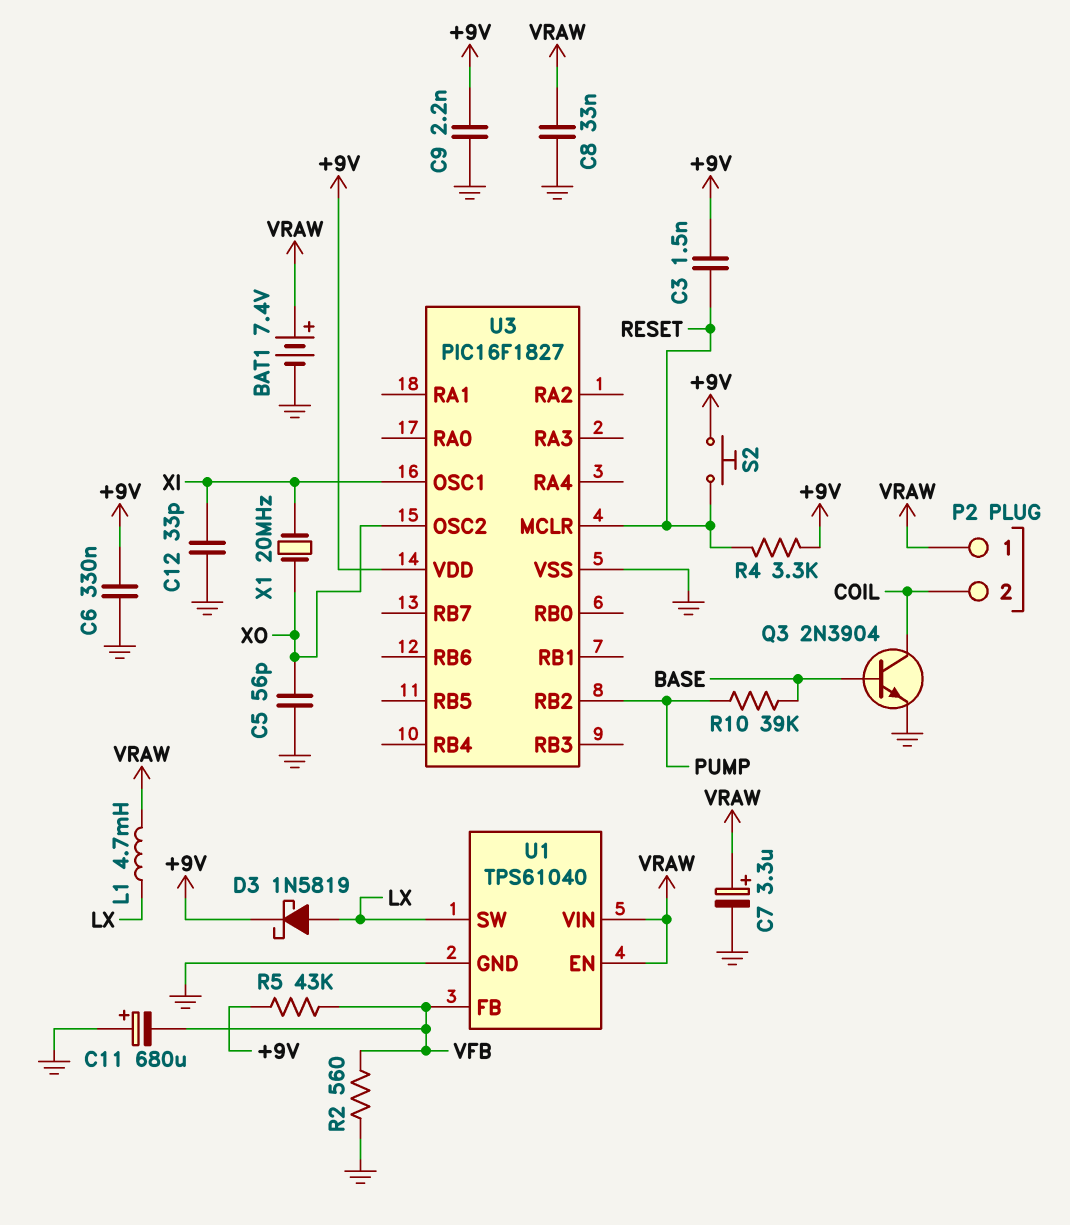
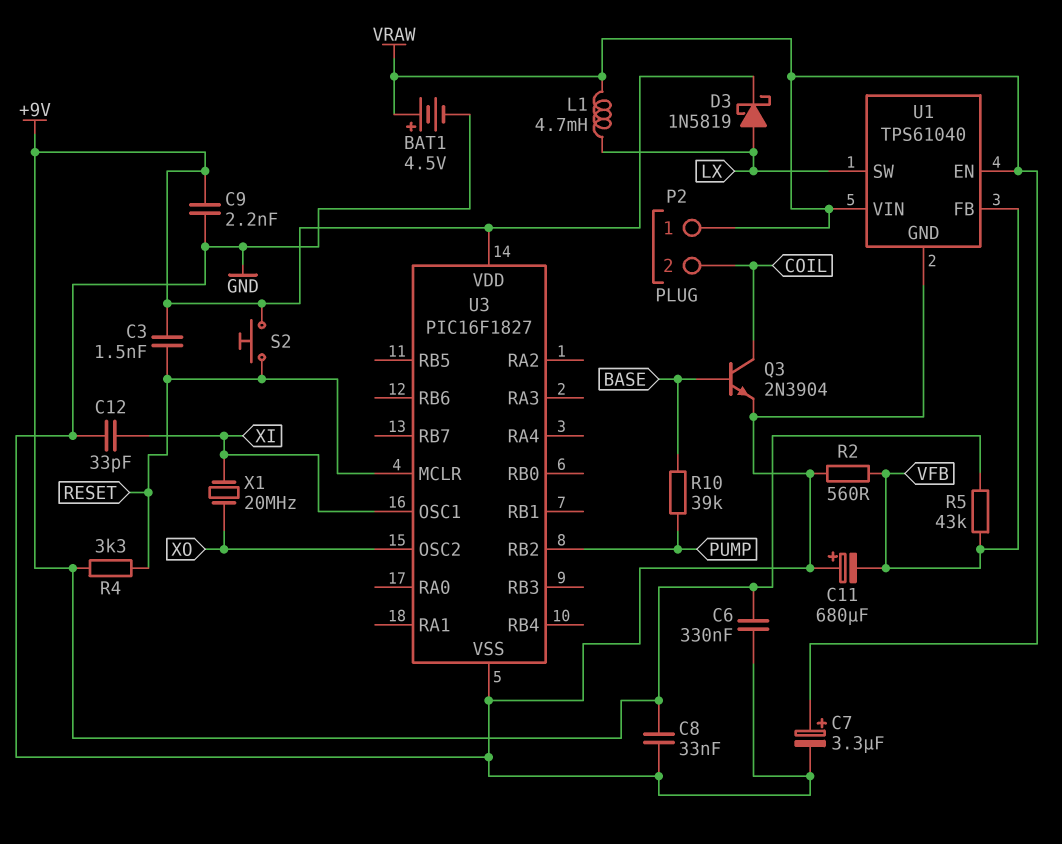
BAT1: 7.4V (plus VRAW, minus GND) -> 4.5V (plus VRAW, minus GND)
C5: 56pF (GND, XO) -> none
C8: 33nF (GND, VRAW) -> 33nF (+9V, GND)

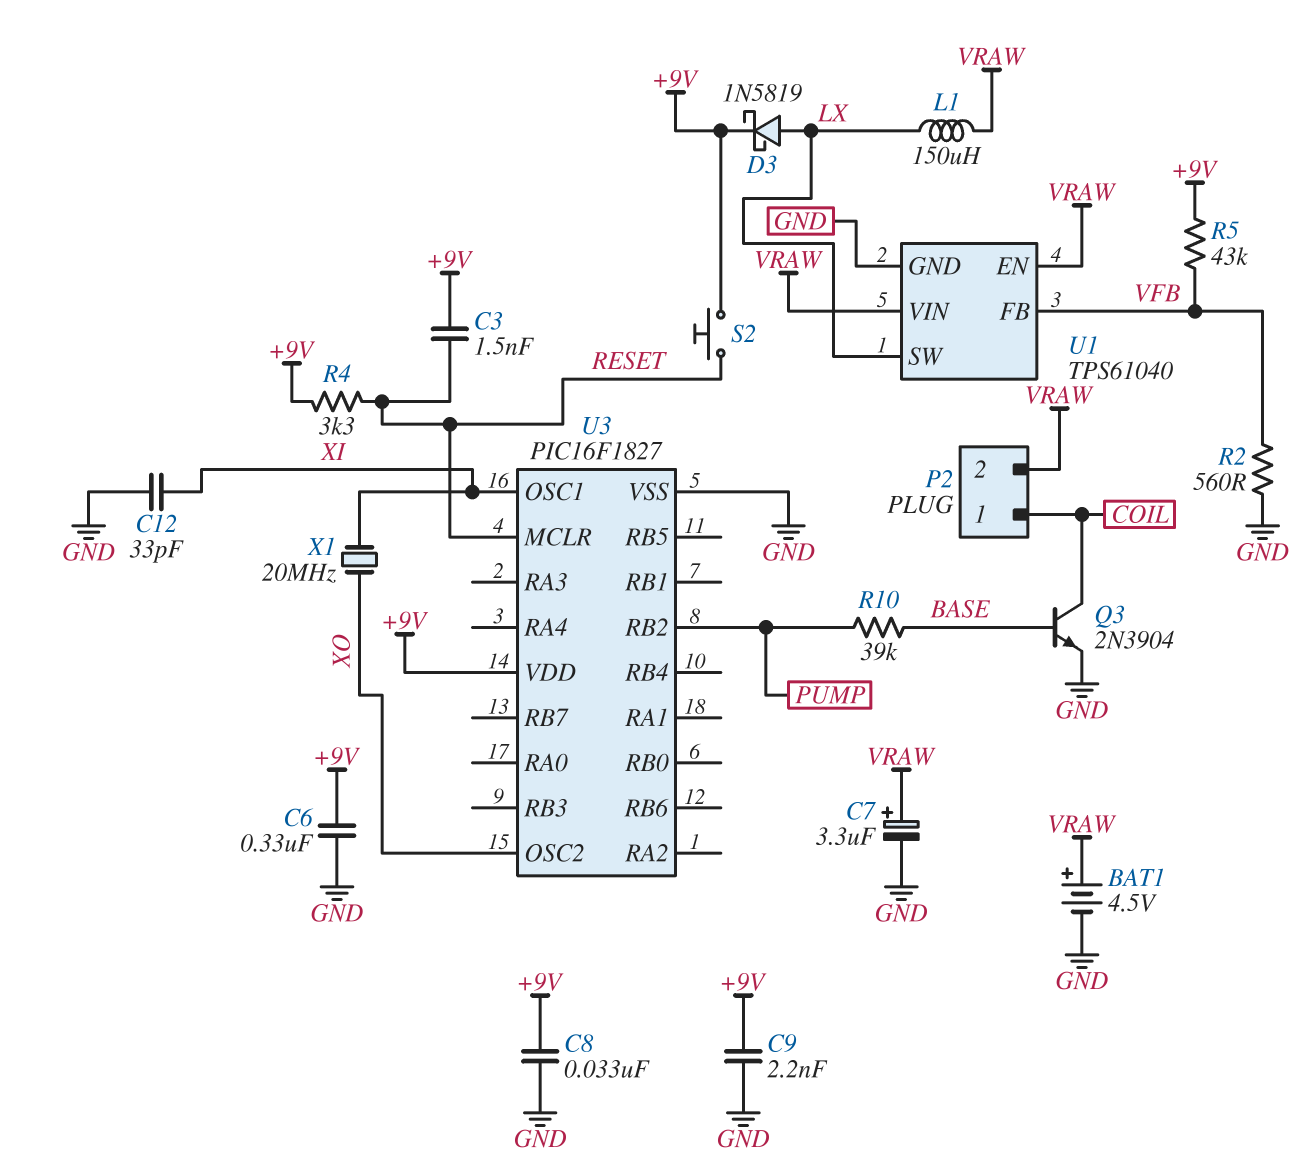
C11: 680uF (plus GND, minus VFB) -> none
L1: 4.7mH (LX, VRAW) -> 150uH (LX, VRAW)
P2 pin 1: VRAW -> COIL
P2 pin 2: COIL -> VRAW

